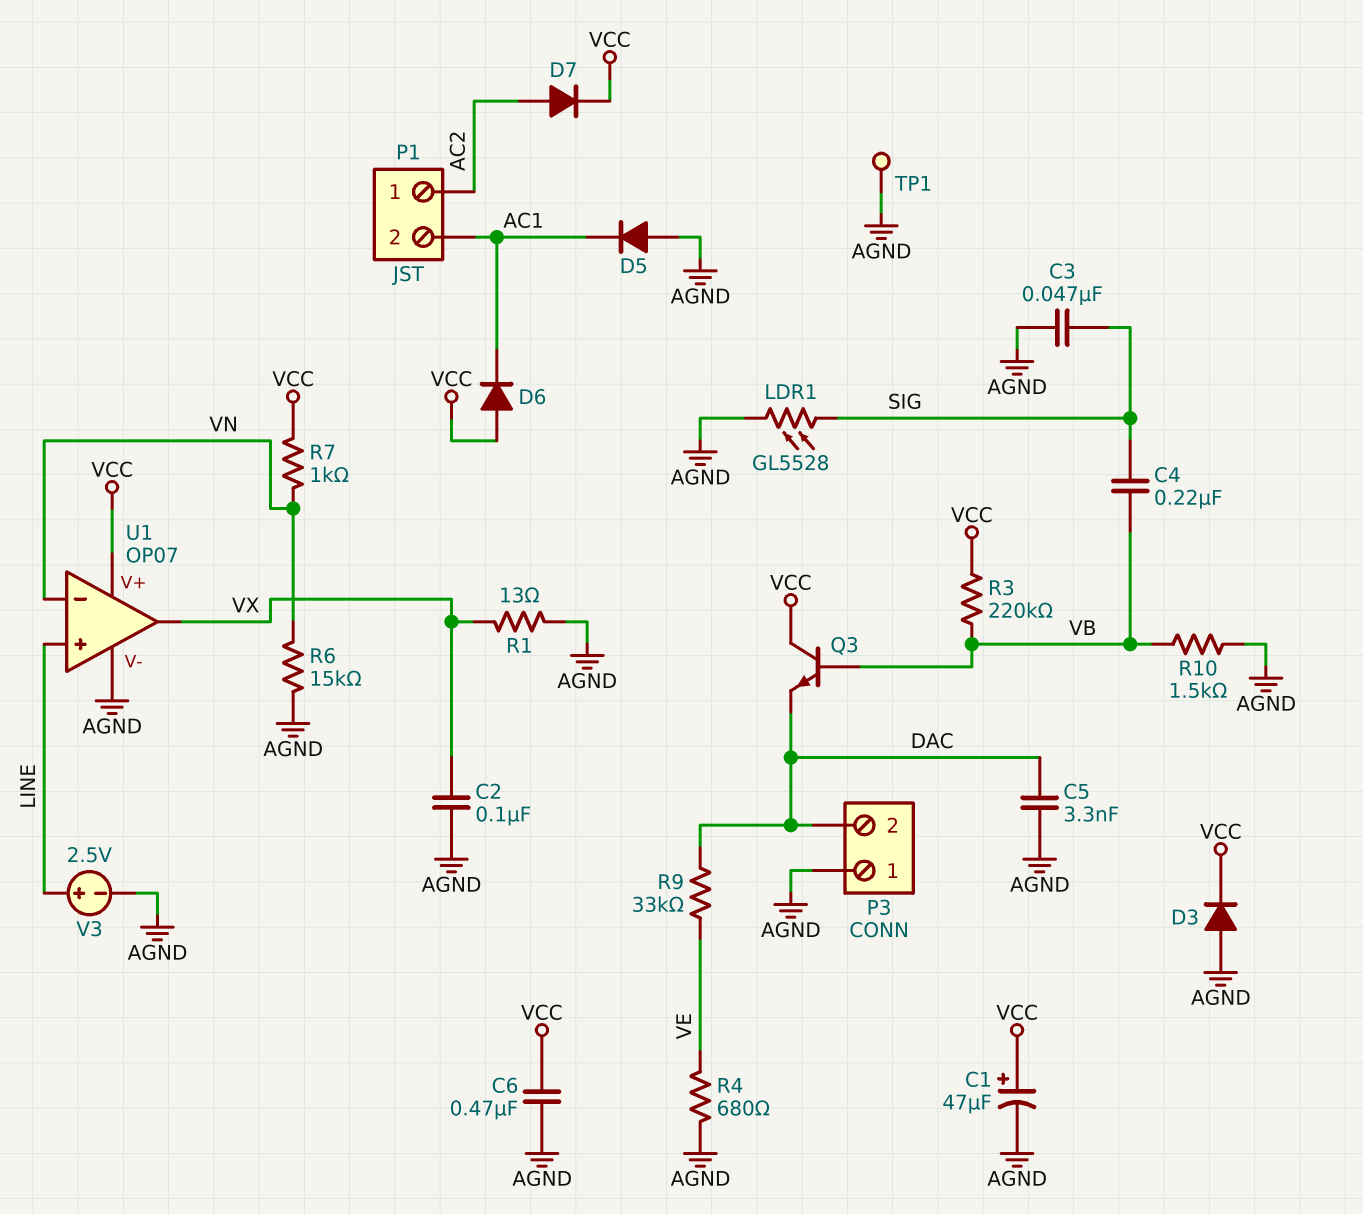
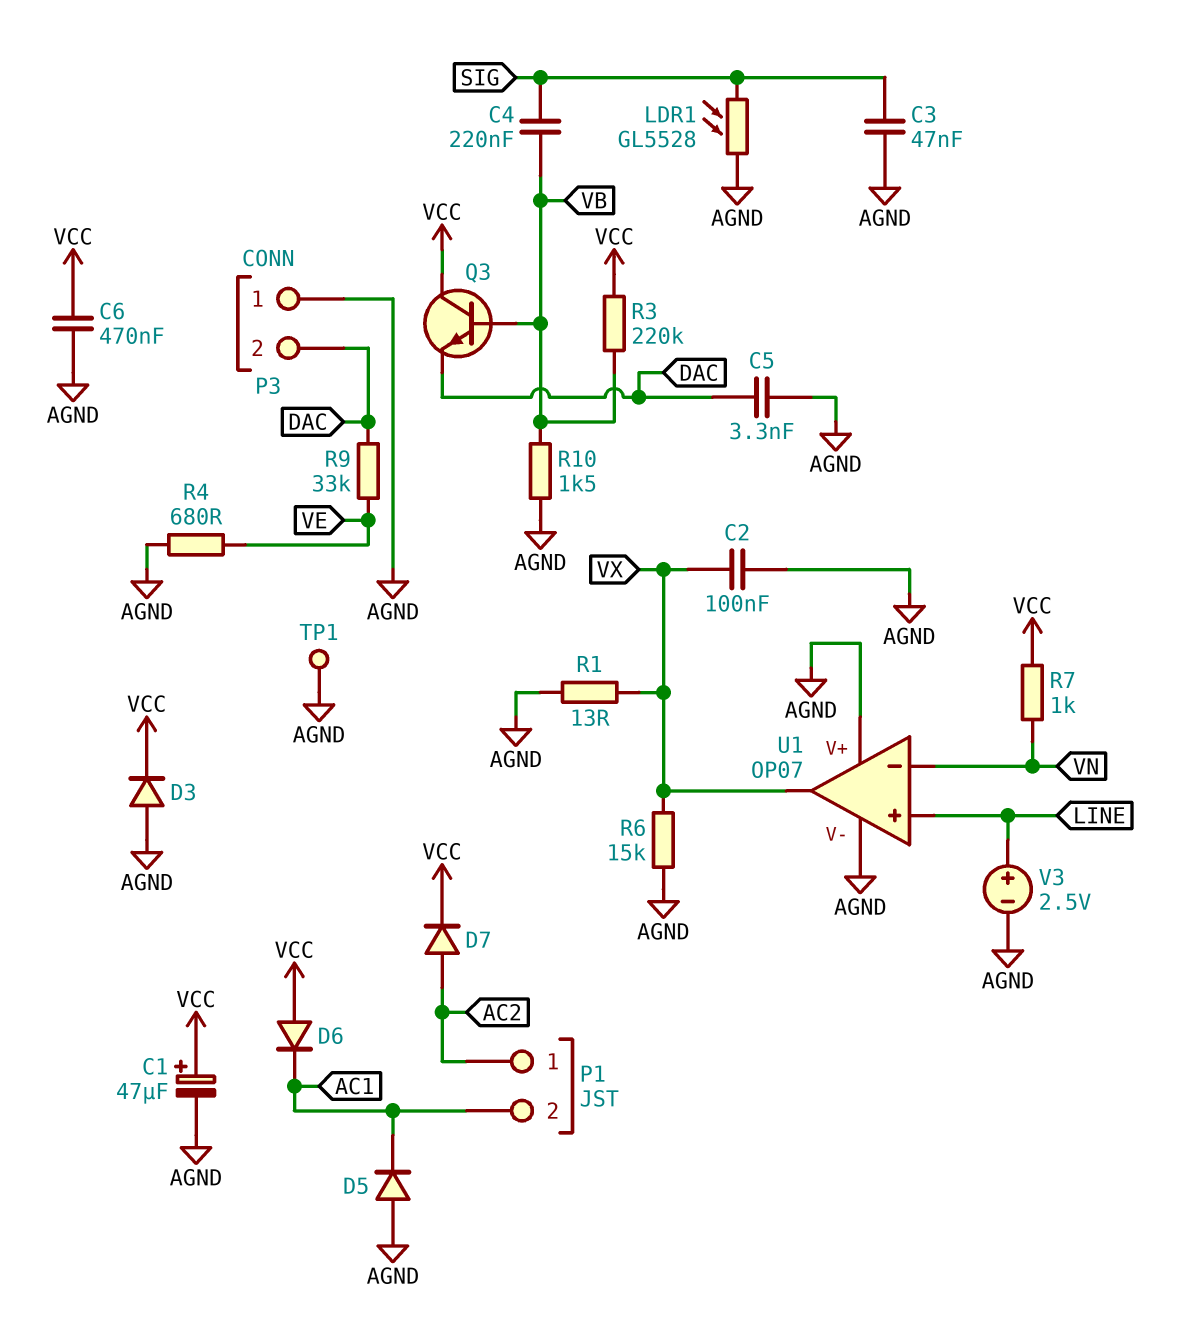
R6: 15k (AGND, VN) -> 15k (AGND, VX)
U1 pin V+: VCC -> AGND

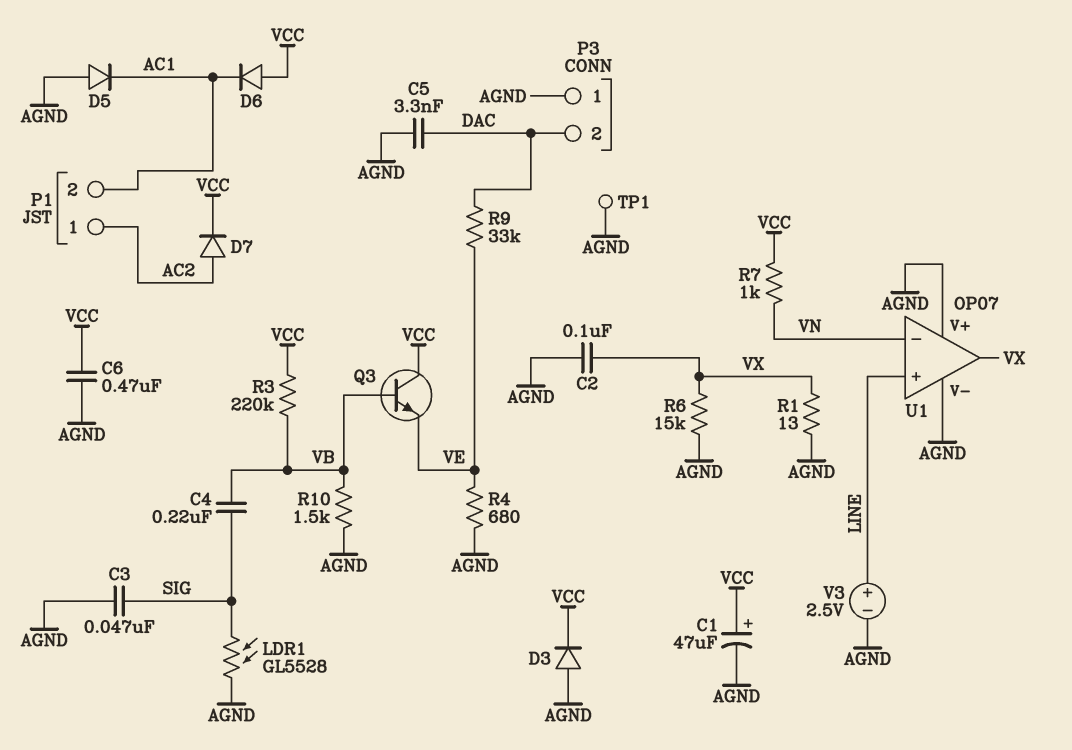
Q3: NPN (B VB, C VCC, E DAC) -> NPN (B VB, C VCC, E VE)

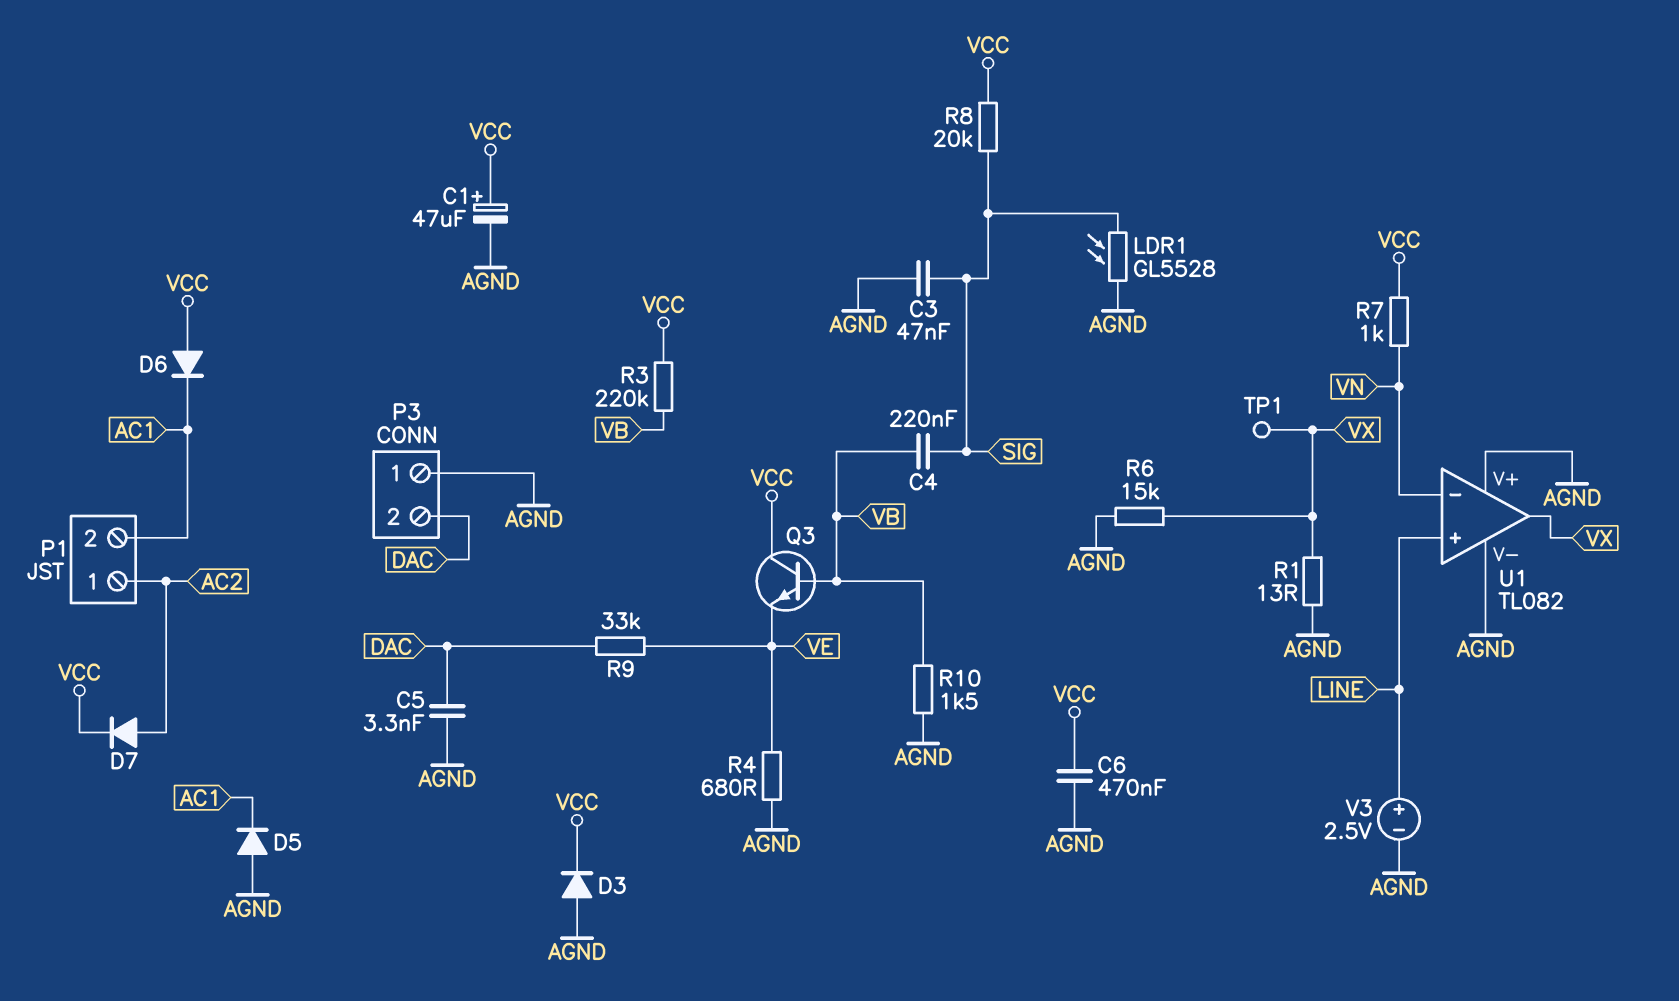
C2: 100nF (AGND, VX) -> none
R8: none -> 20k (SIG, VCC)
TP1: test point (AGND) -> test point (VX)
U1: OP07 -> TL082

